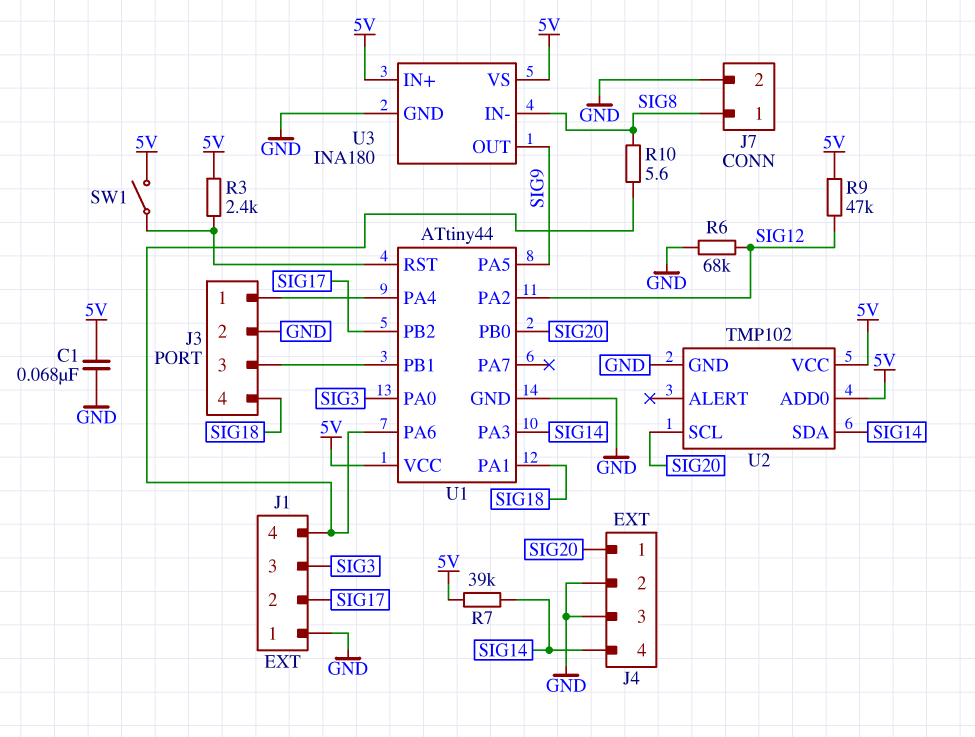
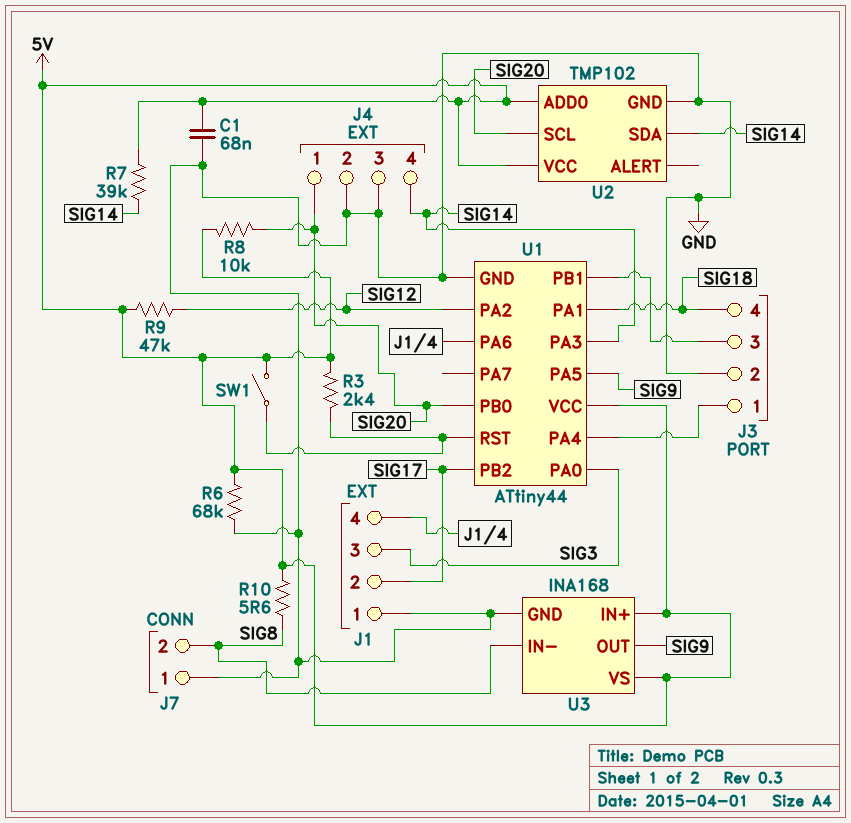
J7 pin 1: SIG8 -> GND
J7 pin 2: GND -> SIG8
R6: 68k (GND, SIG12) -> 68k (5V, GND)
R8: none -> 10k (5V, SIG20)
R10: 5.6 (J1/4, SIG8) -> 5.6 (5V, SIG8)
U3: INA180 -> INA168

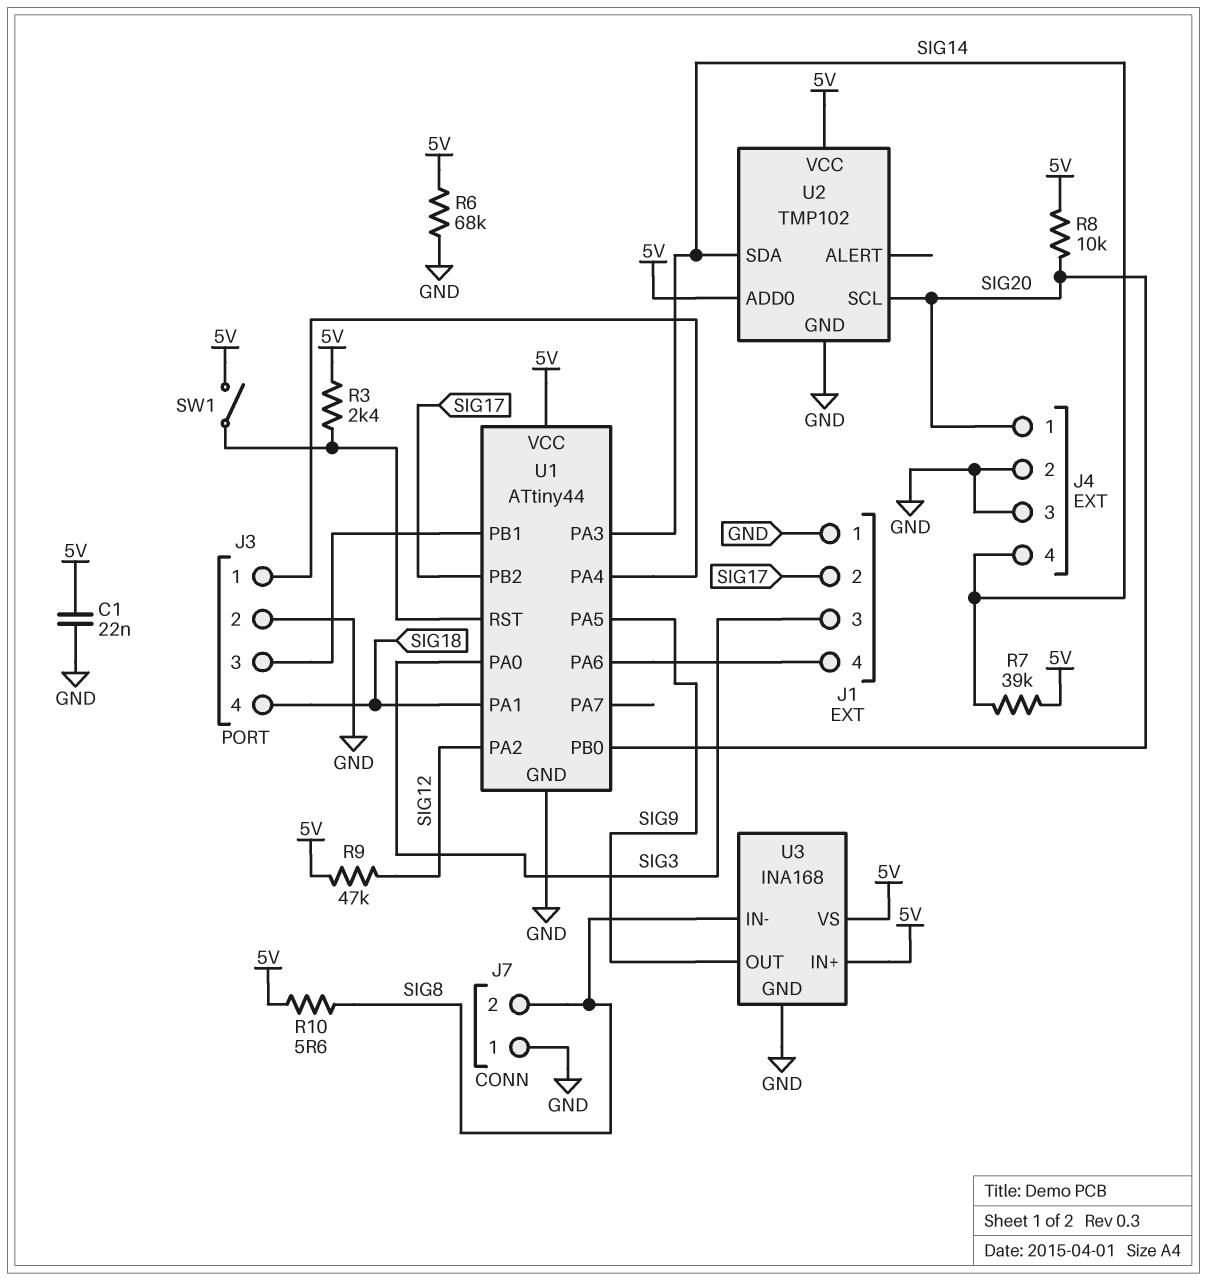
C1: 68nF (5V, GND) -> 22nF (5V, GND)

